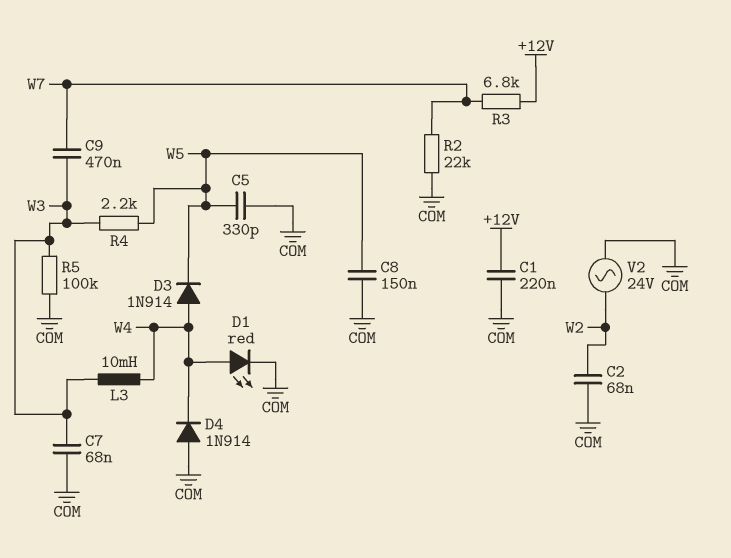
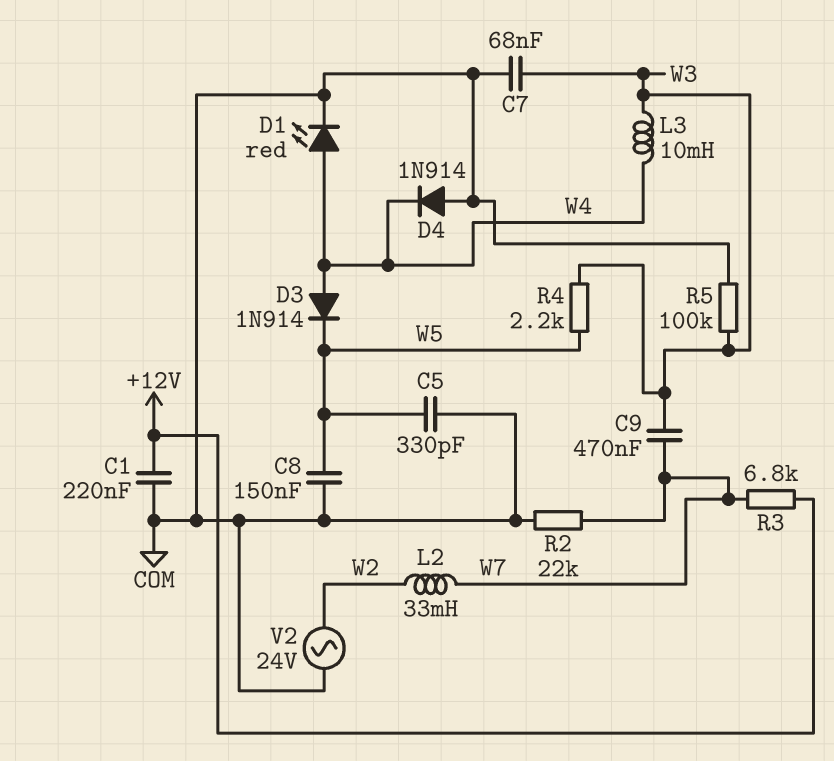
C2: 68nF (COM, W2) -> none
L2: none -> 33mH (W2, W7)

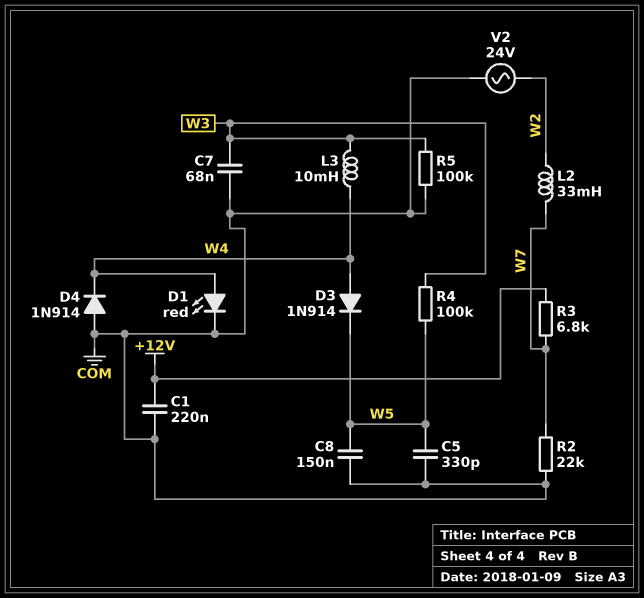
C9: 470nF (W3, W7) -> none
R4: 2.2k (W3, W5) -> 100k (W3, W5)

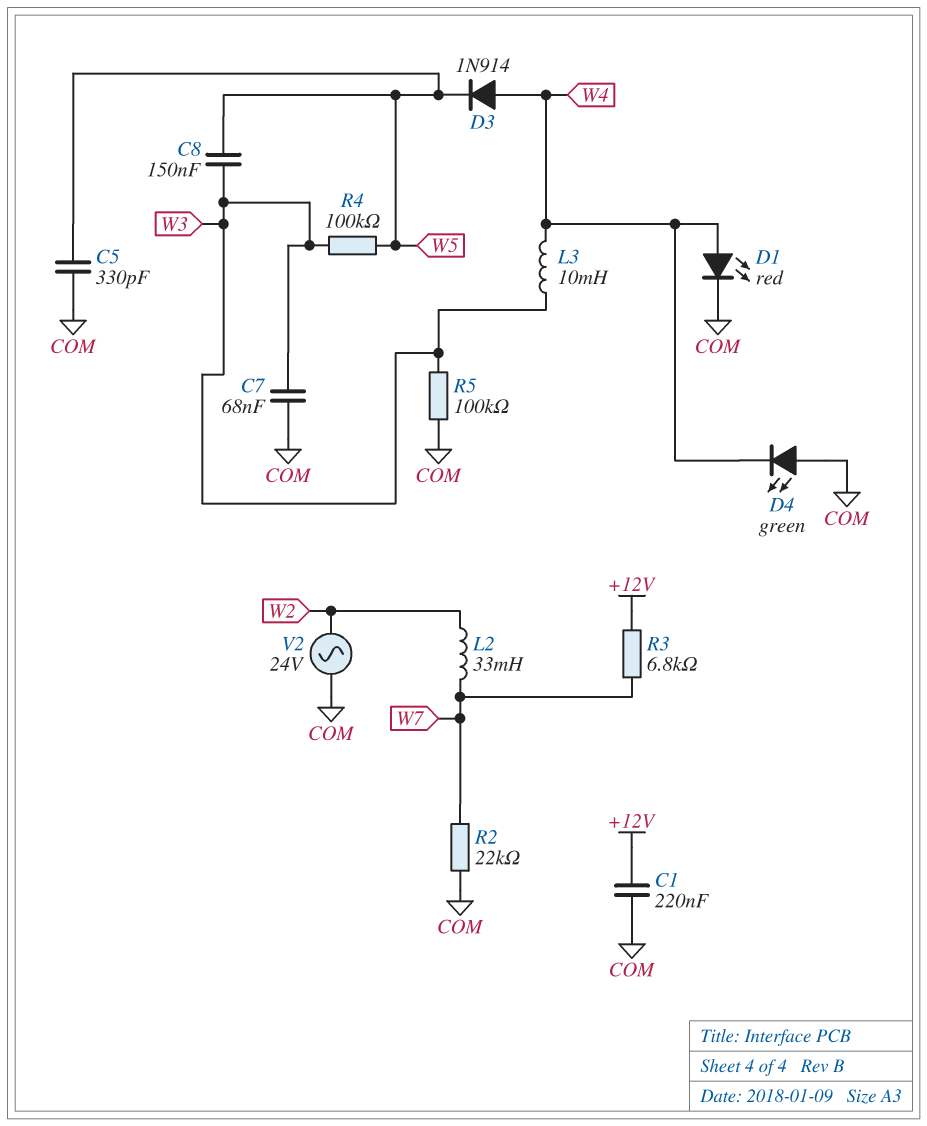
C8: 150nF (COM, W5) -> 150nF (W3, W5)
D4: diode 1N914 (A COM, K W4) -> LED green (A COM, K W4)

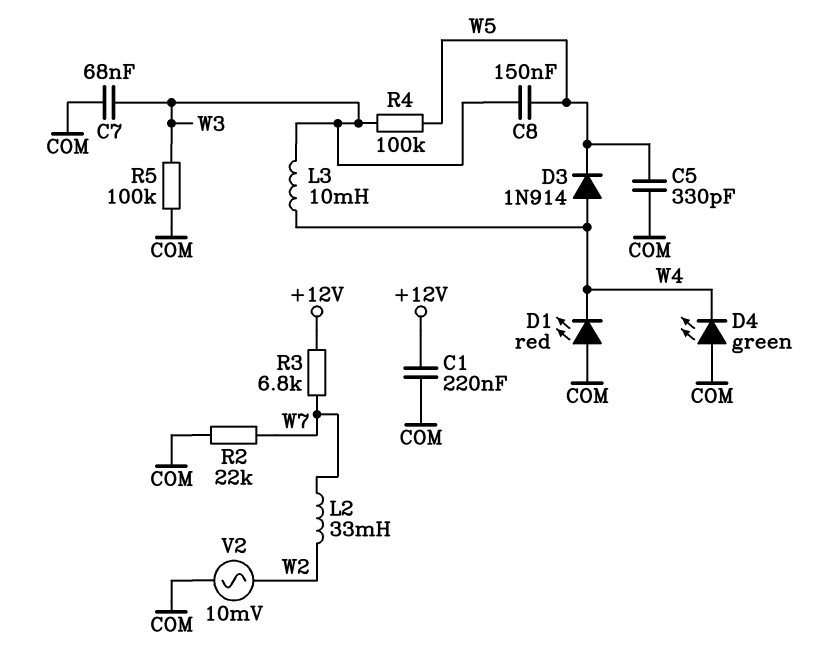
D1: LED red (A W4, K COM) -> LED red (A COM, K W4)
V2: AC 24V (COM, W2) -> AC 10mV (COM, W2)

